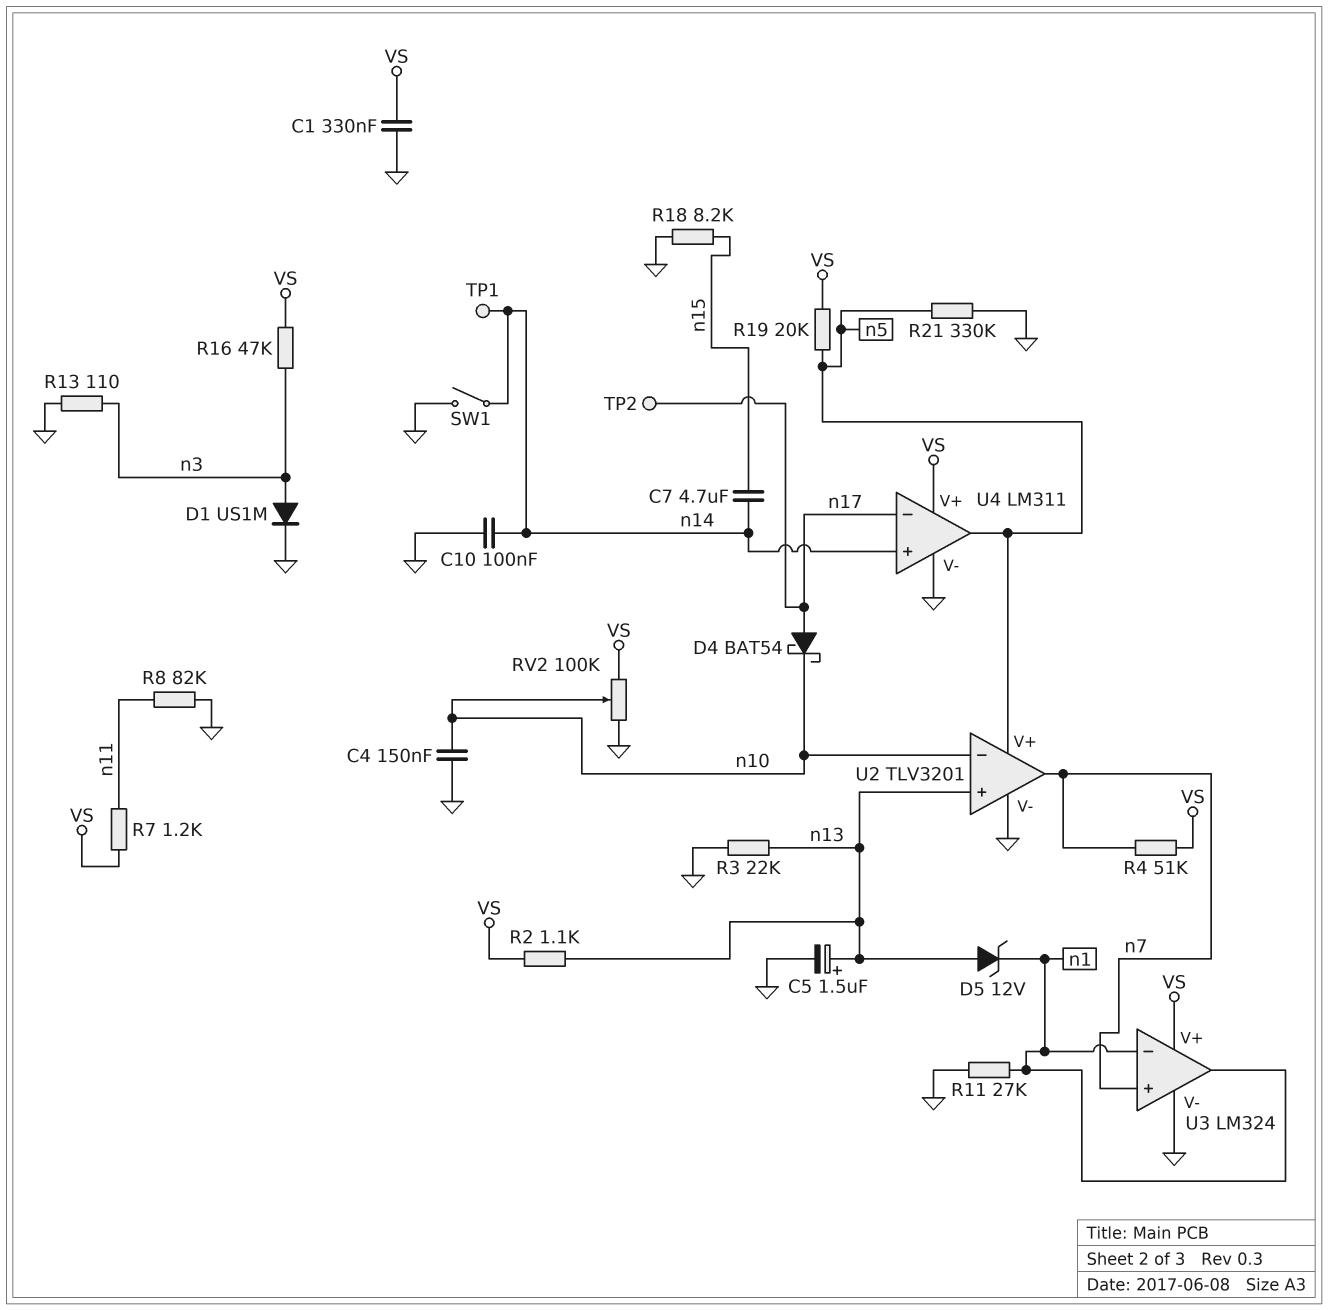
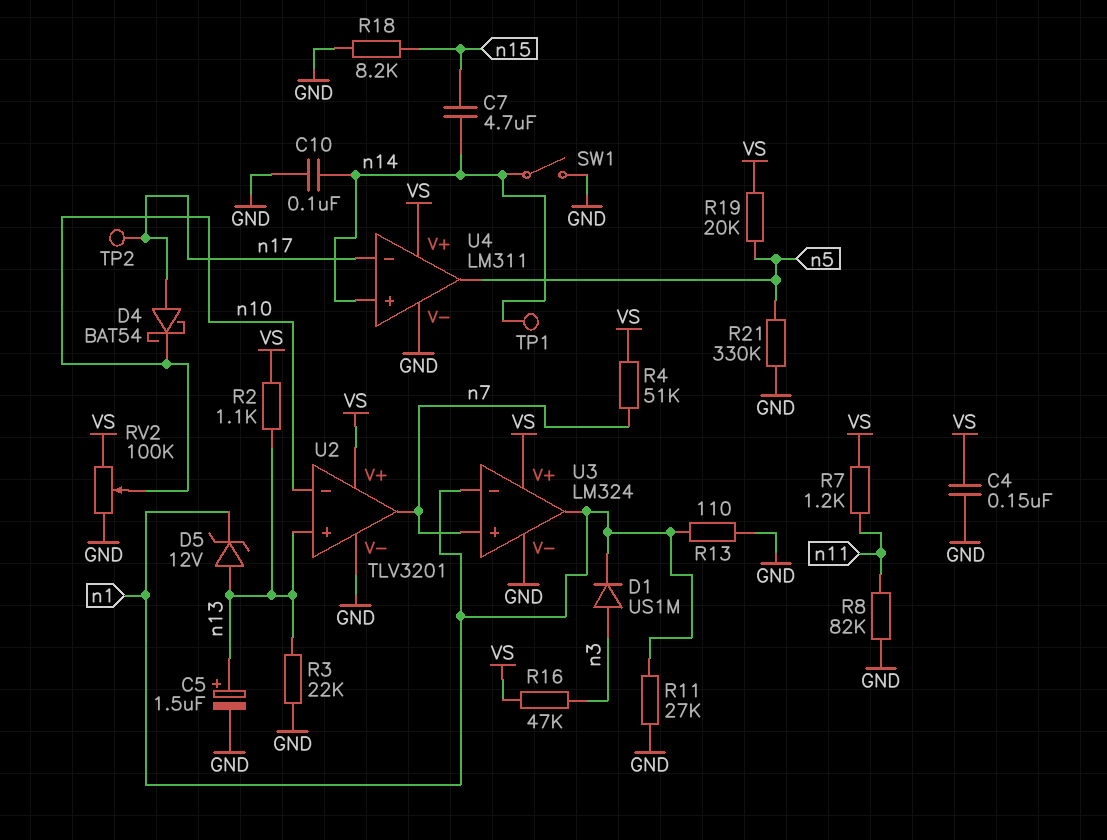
C1: 330nF (GND, VS) -> none
C4: 150nF (GND, n10) -> 150nF (GND, VS)
D1: diode US1M (A n3, K GND) -> diode US1M (A n3, K n1)
R13: 110 (GND, n3) -> 110 (GND, n1)
U2 pin V+: n5 -> VS

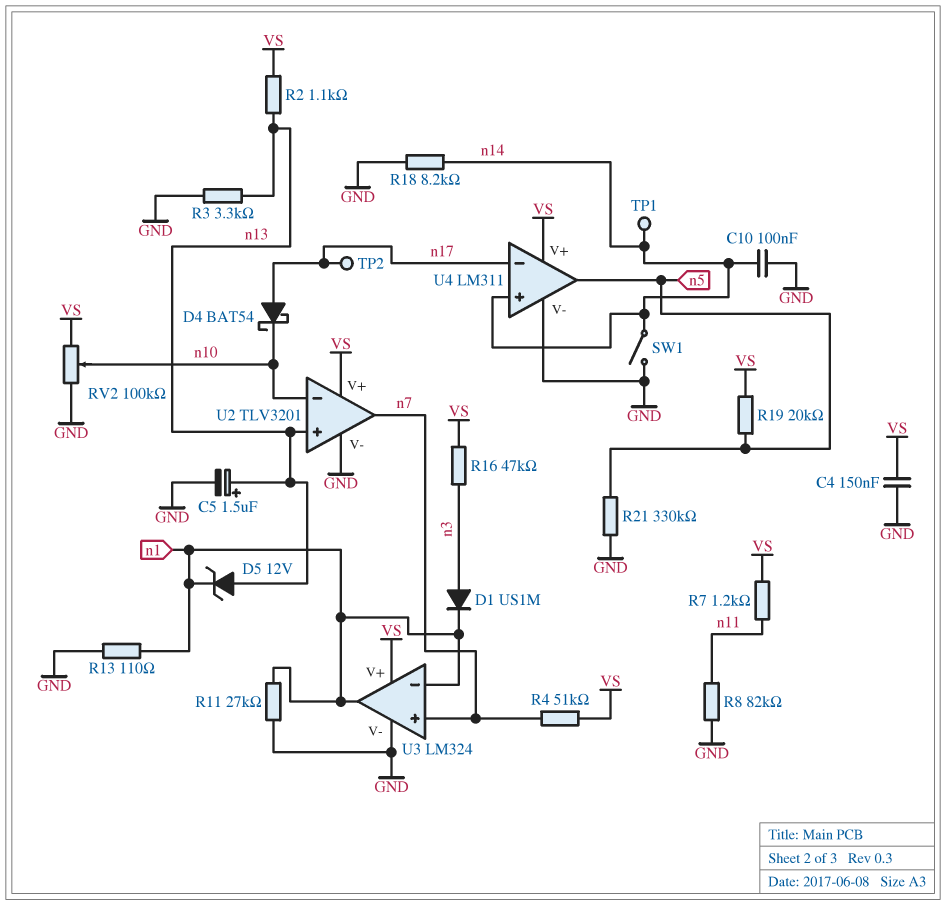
C7: 4.7uF (n14, n15) -> none
R3: 22k (GND, n13) -> 3.3k (GND, n13)
R18: 8.2k (GND, n15) -> 8.2k (GND, n14)

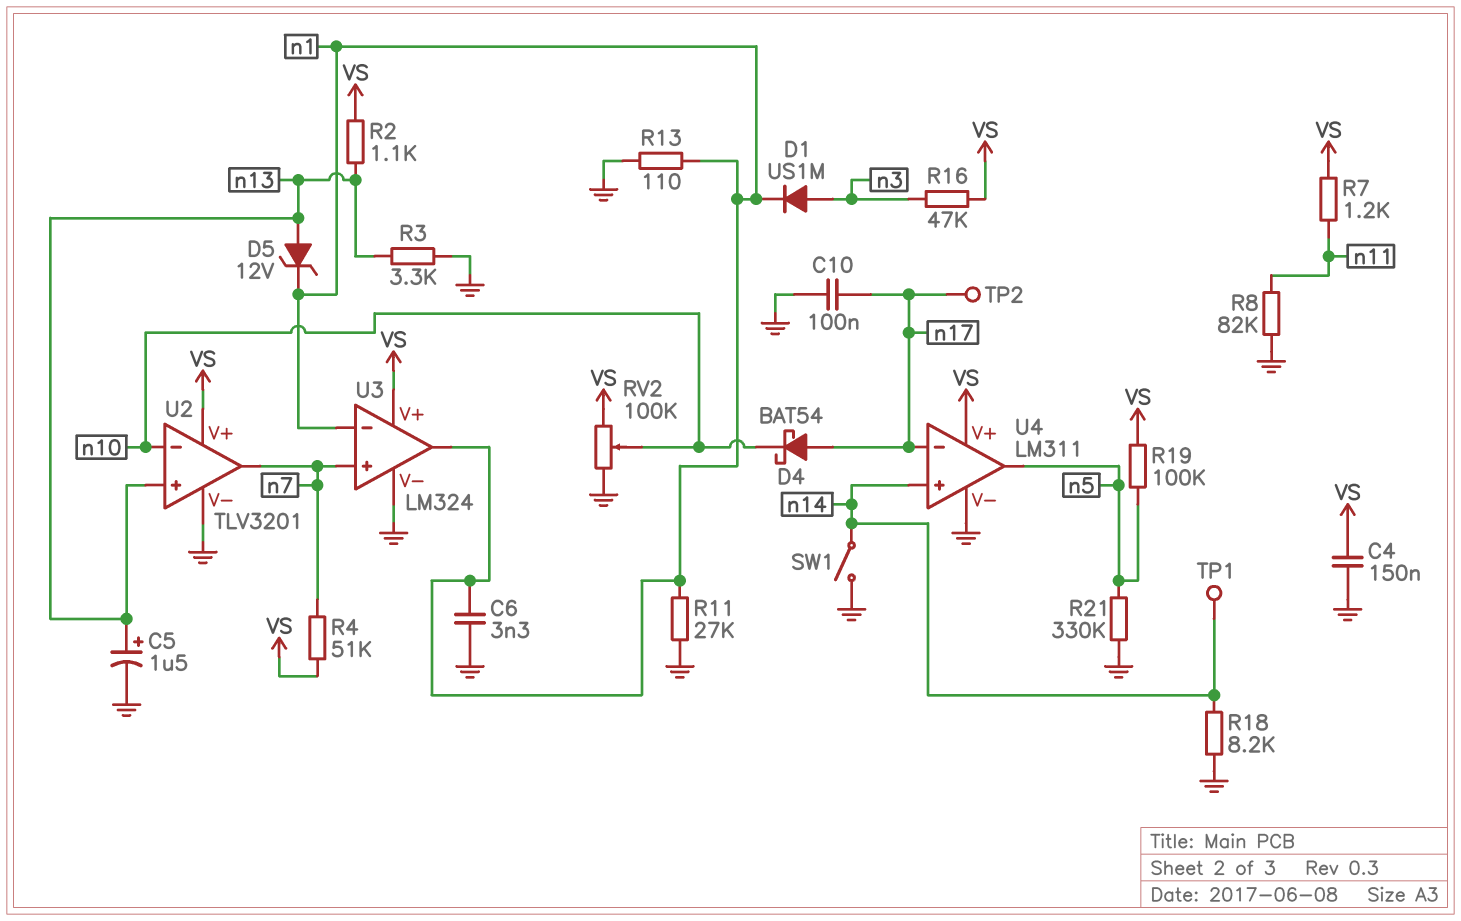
C6: none -> 3.3nF (GND, n1)
C10: 100nF (GND, n14) -> 100nF (GND, n17)
R19: 20k (VS, n5) -> 100k (VS, n5)

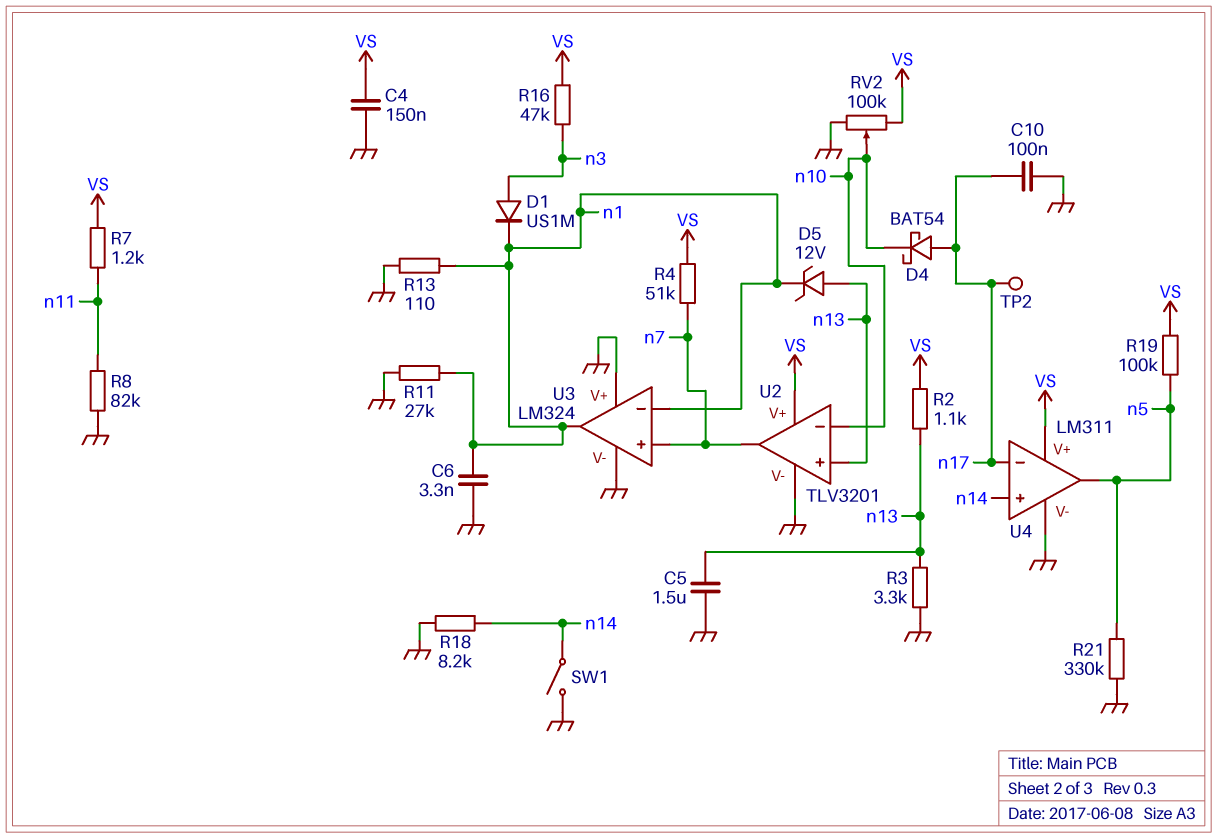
C5: 1.5uF (plus n13, minus GND) -> 1.5uF (GND, n13)
TP1: test point (n14) -> none
U3 pin V+: VS -> GND

